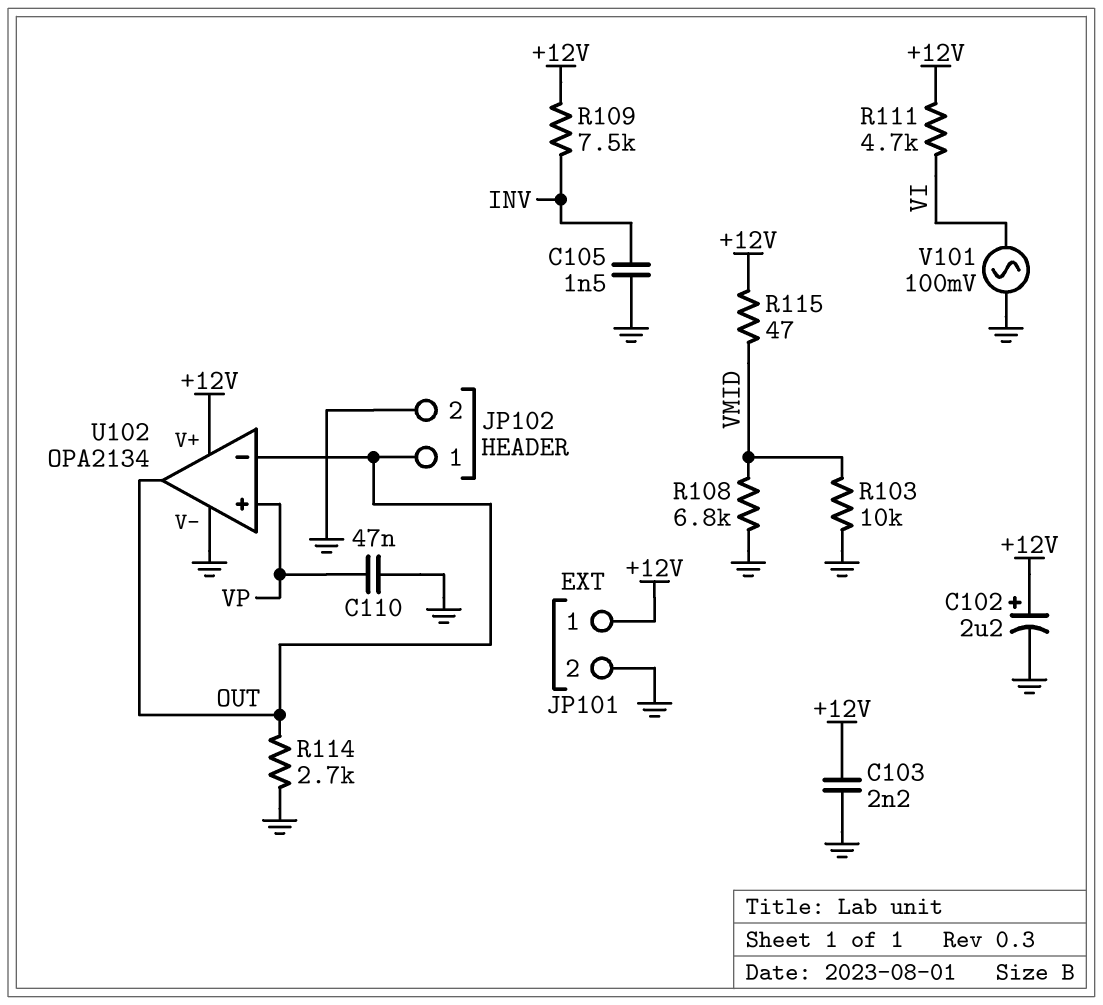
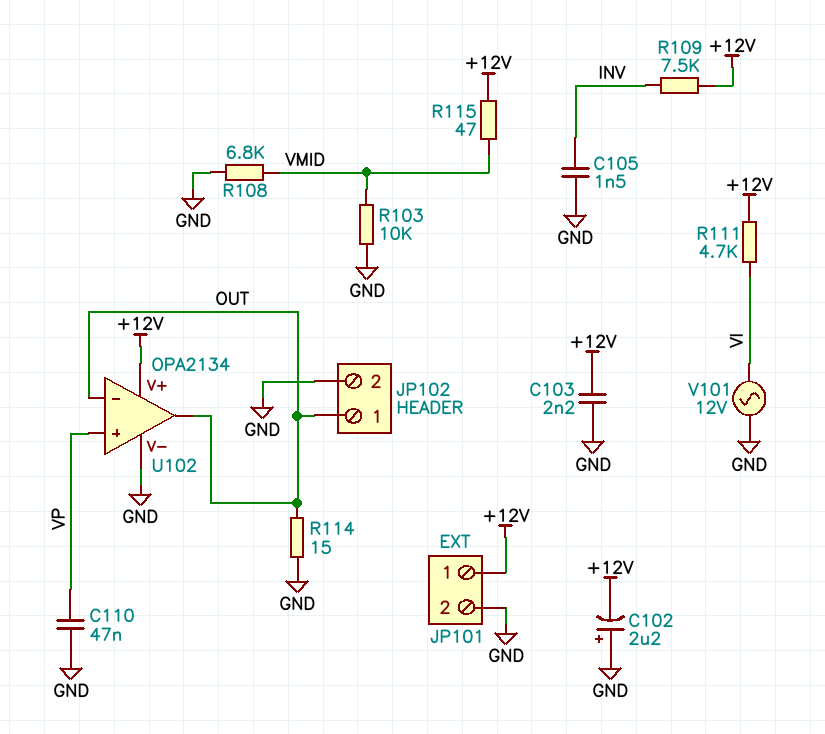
C102: 2.2uF (plus +12V, minus GND) -> 2.2uF (plus GND, minus +12V)
R114: 2.7k (GND, OUT) -> 15 (GND, OUT)
V101: AC 100mV (GND, VI) -> AC 12V (GND, VI)

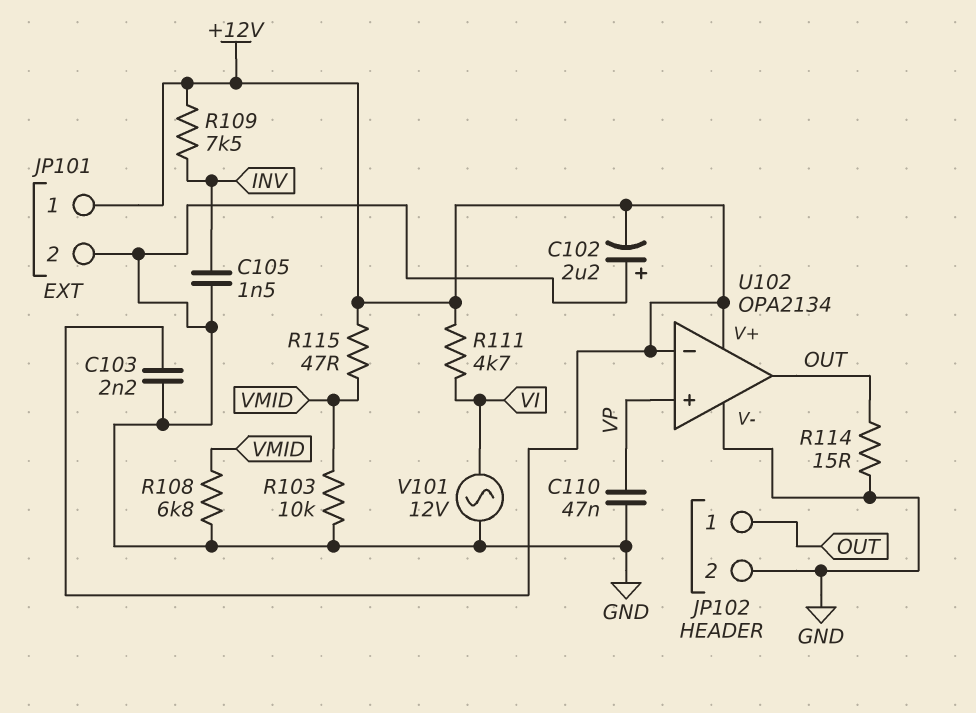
U102 pin in-: OUT -> +12V

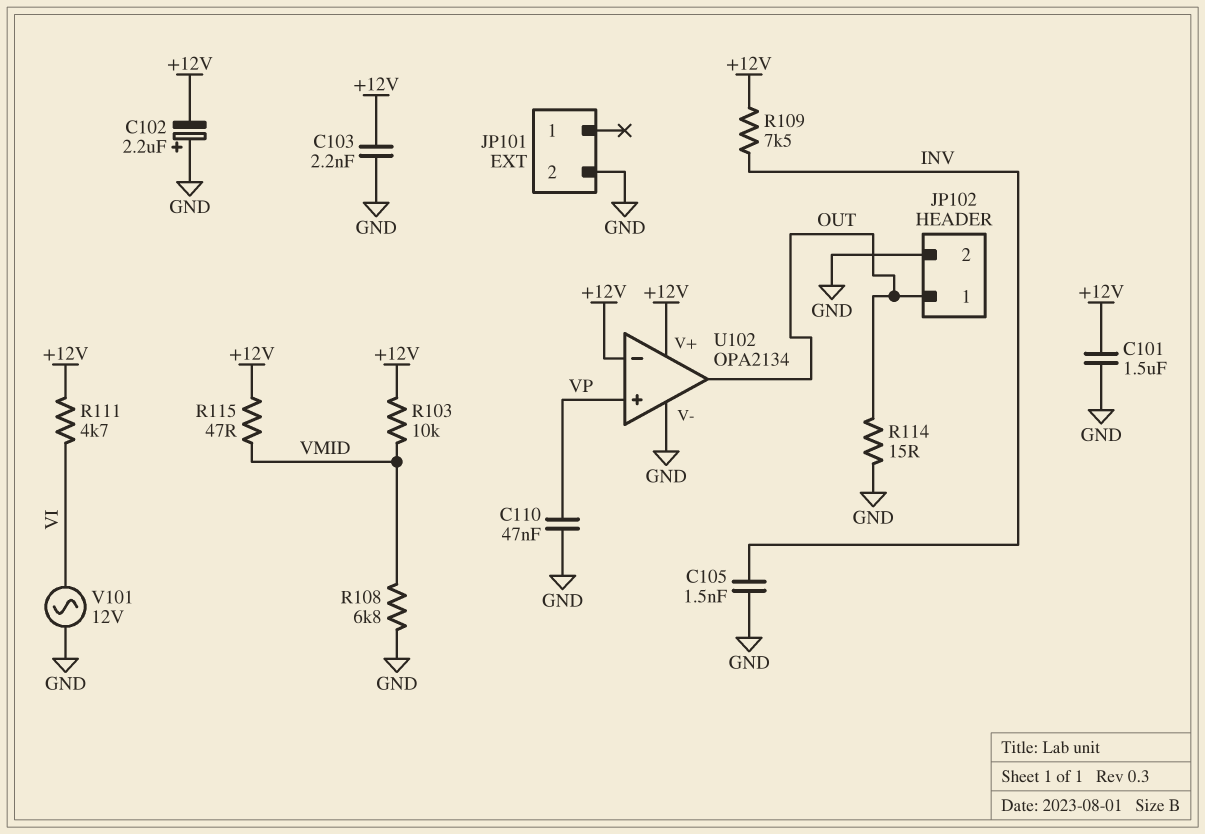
C101: none -> 1.5uF (+12V, GND)
JP101 pin 1: +12V -> none
R103: 10k (GND, VMID) -> 10k (+12V, VMID)

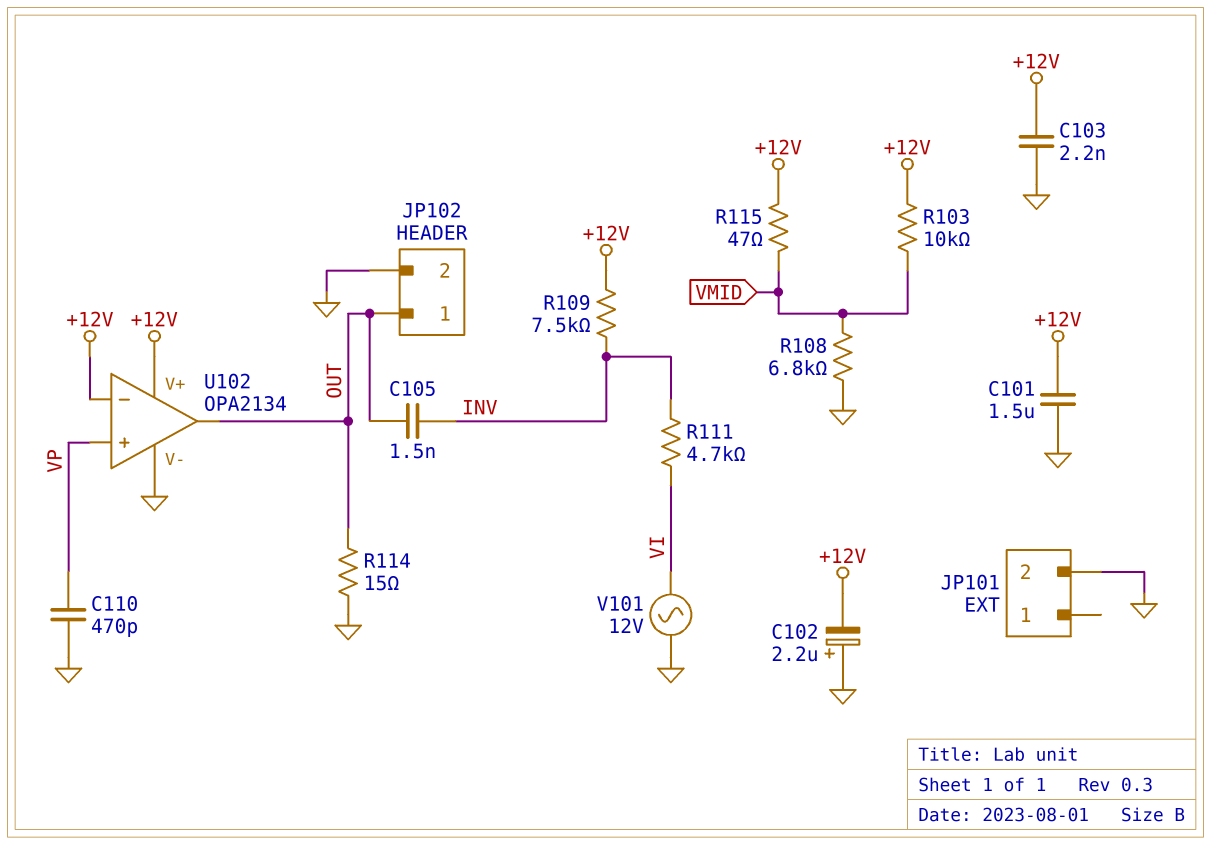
C105: 1.5nF (GND, INV) -> 1.5nF (INV, OUT)
C110: 47nF (GND, VP) -> 470pF (GND, VP)
R111: 4.7k (+12V, VI) -> 4.7k (INV, VI)

